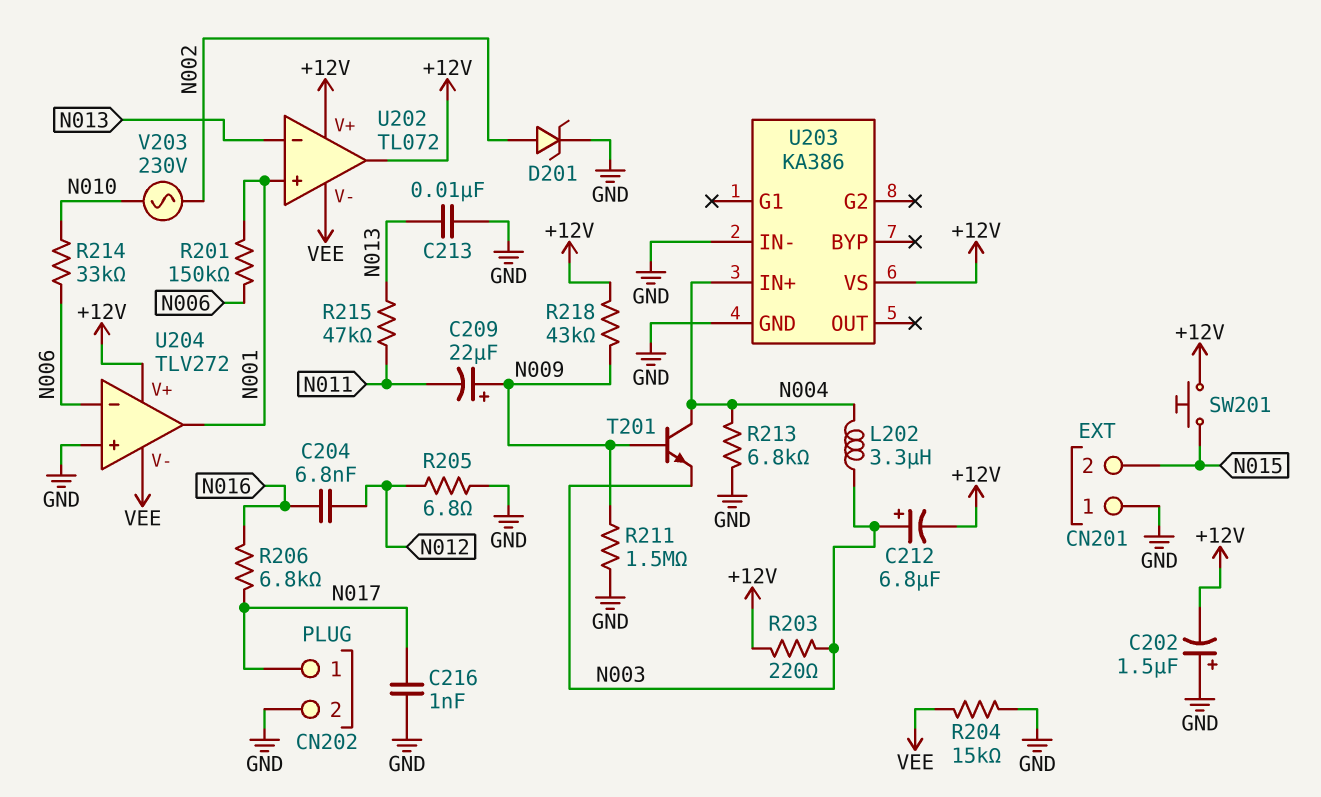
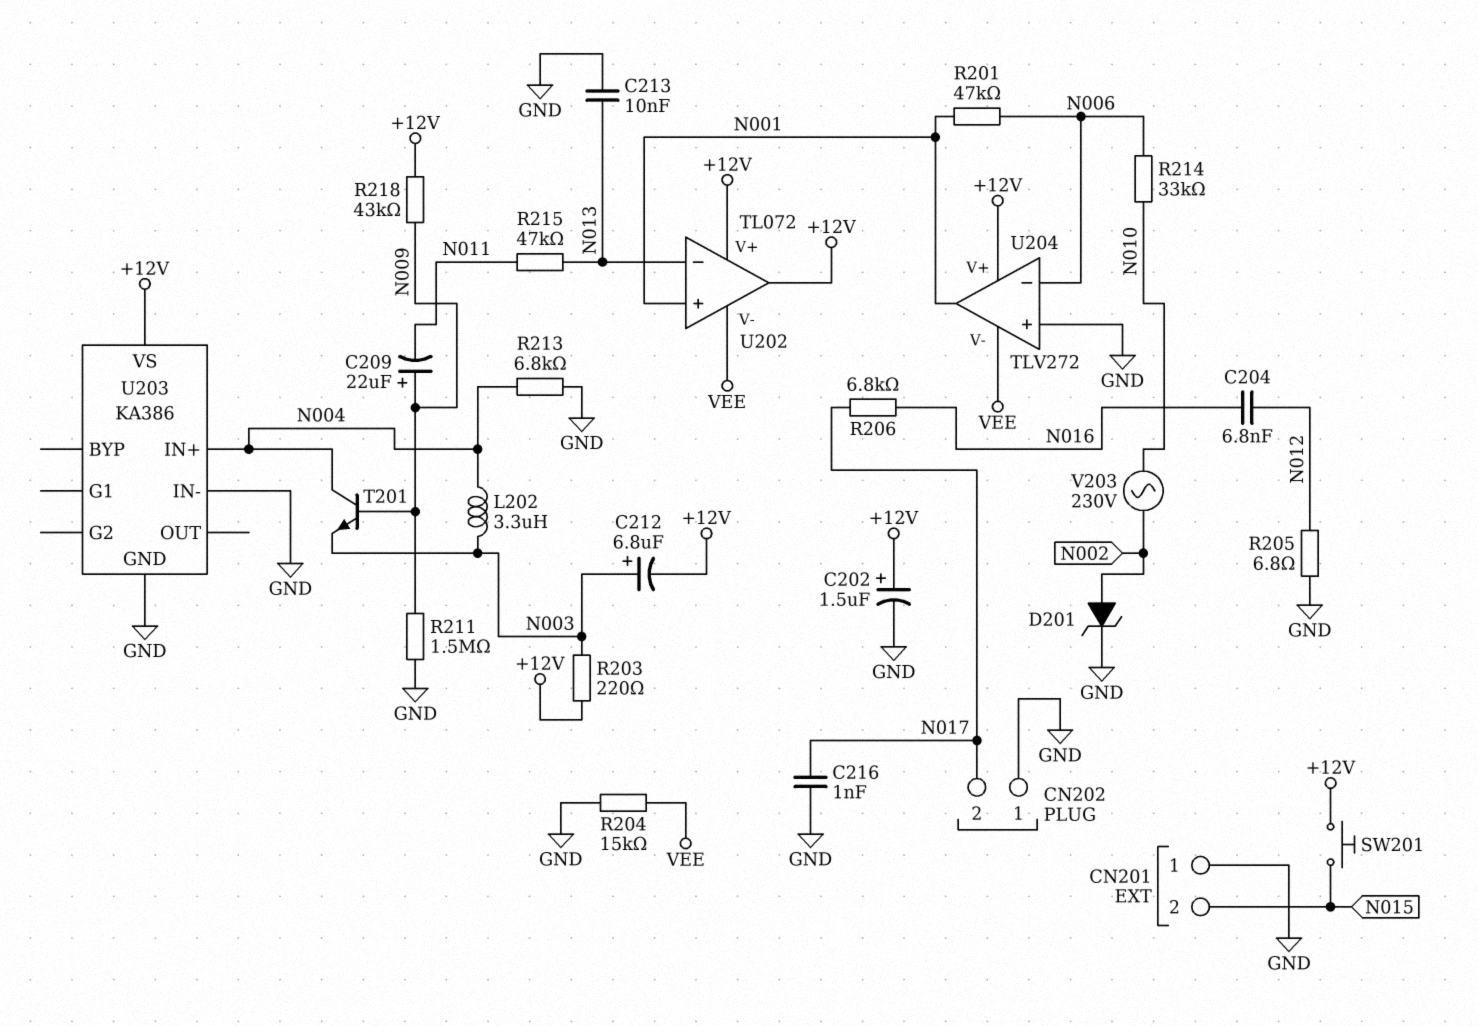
C202: 1.5uF (plus GND, minus +12V) -> 1.5uF (plus +12V, minus GND)
CN202 pin 1: N017 -> GND
CN202 pin 2: GND -> N017
R201: 150k (N001, N006) -> 47k (N001, N006)

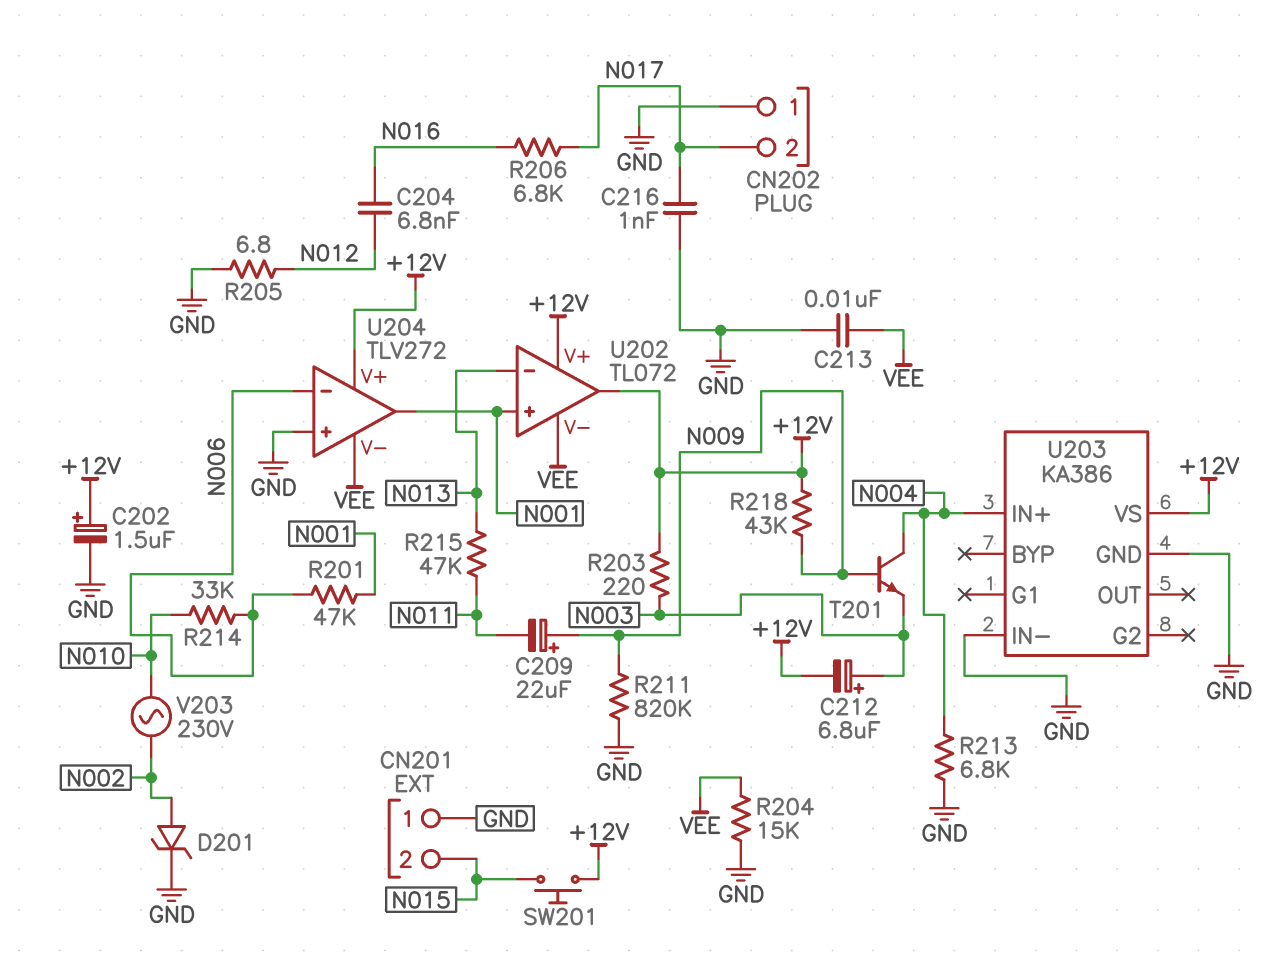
C213: 10nF (GND, N013) -> 10nF (GND, VEE)
L202: 3.3uH (N003, N004) -> none
R211: 1.5M (GND, N009) -> 820k (GND, N009)

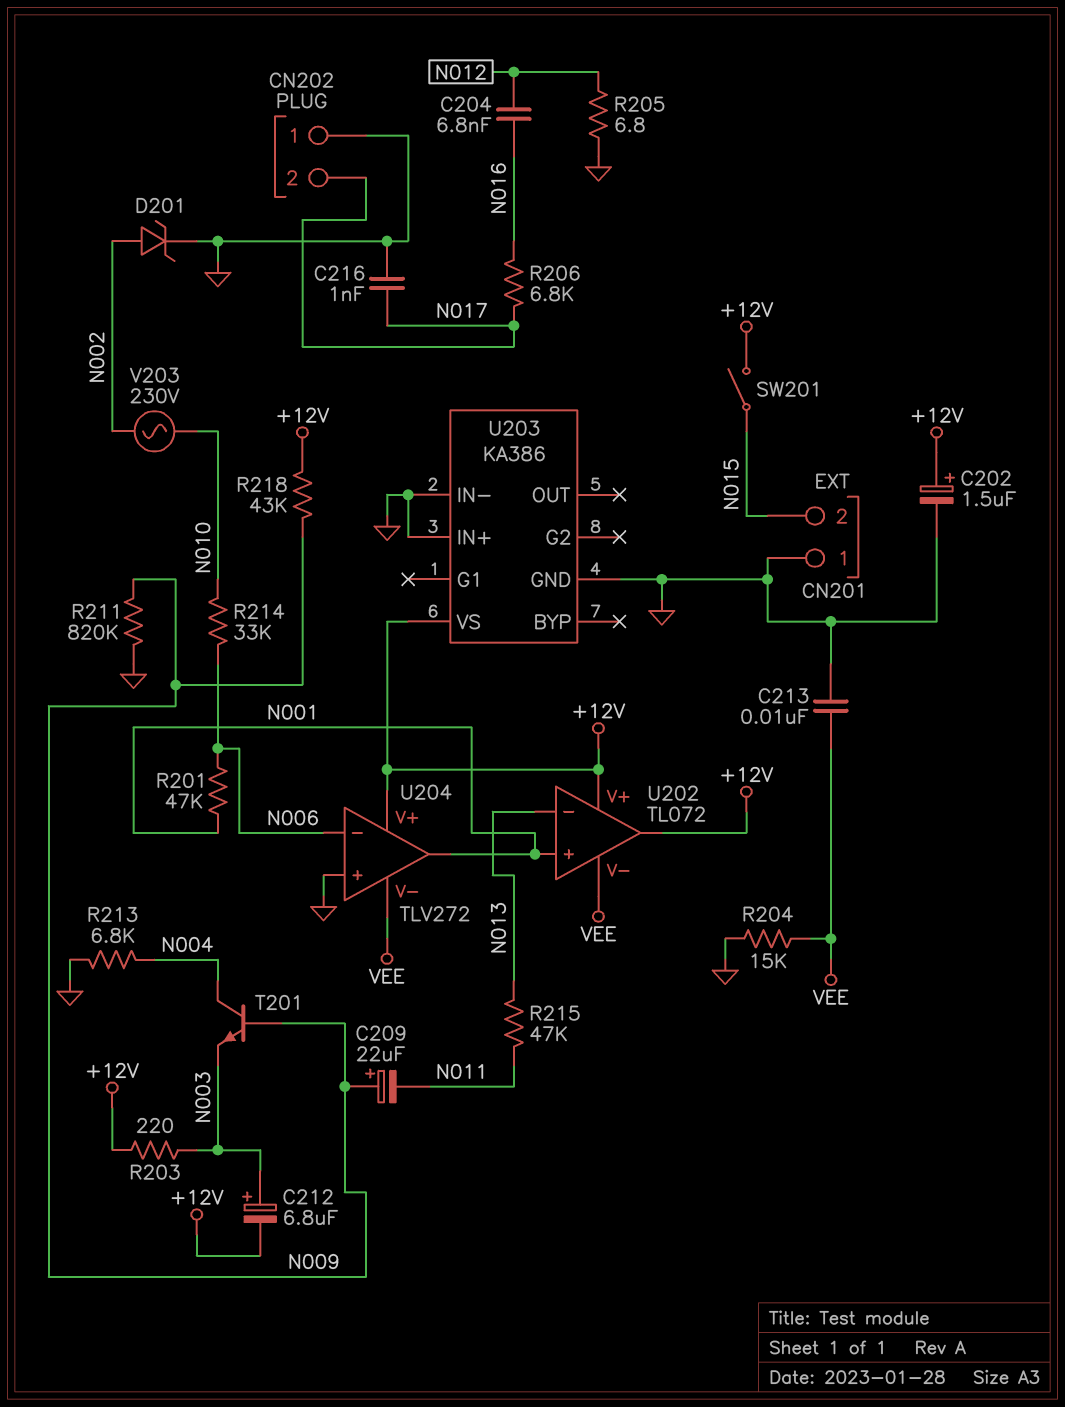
SW201: button (+12V, N015) -> switch (+12V, N015)
U203 pin IN+: N004 -> GND

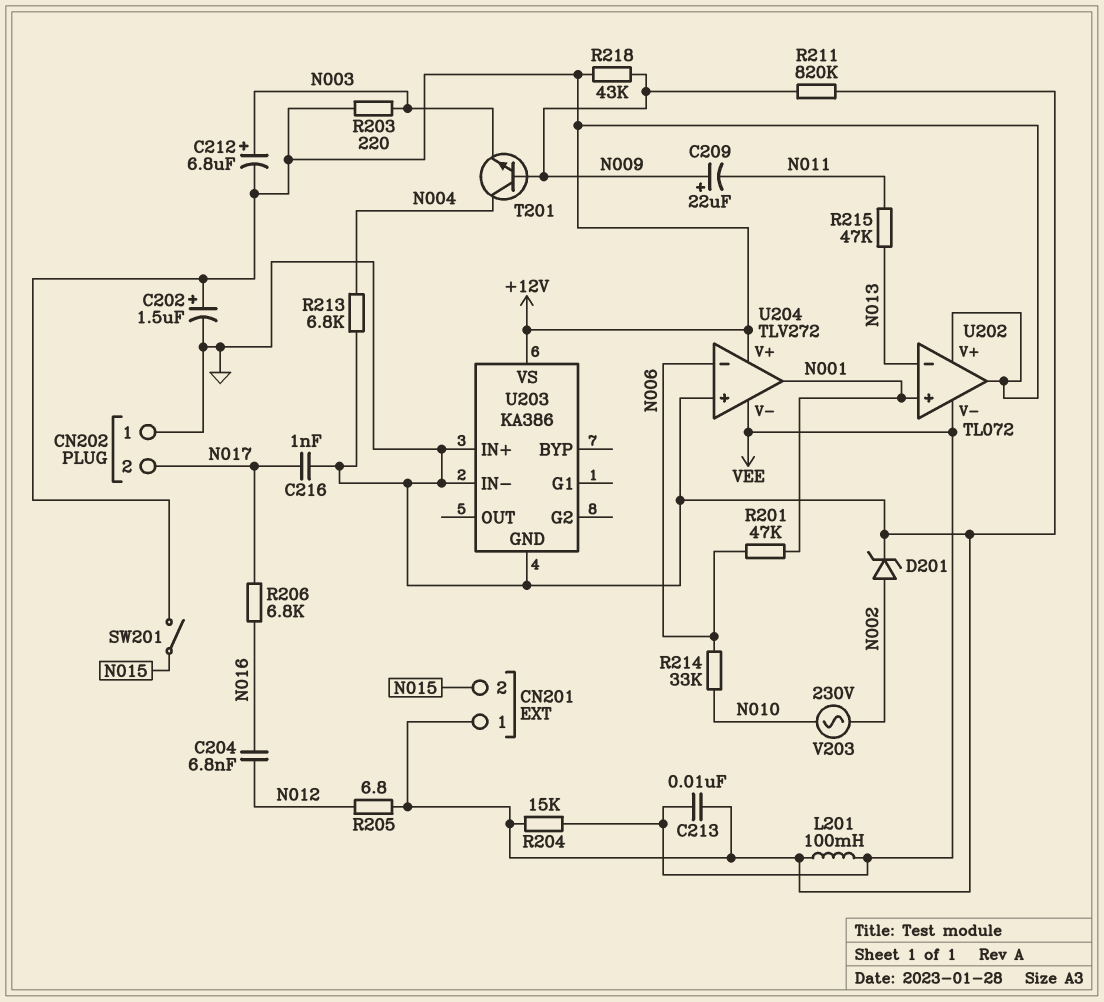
L201: none -> 100mH (GND, VEE)

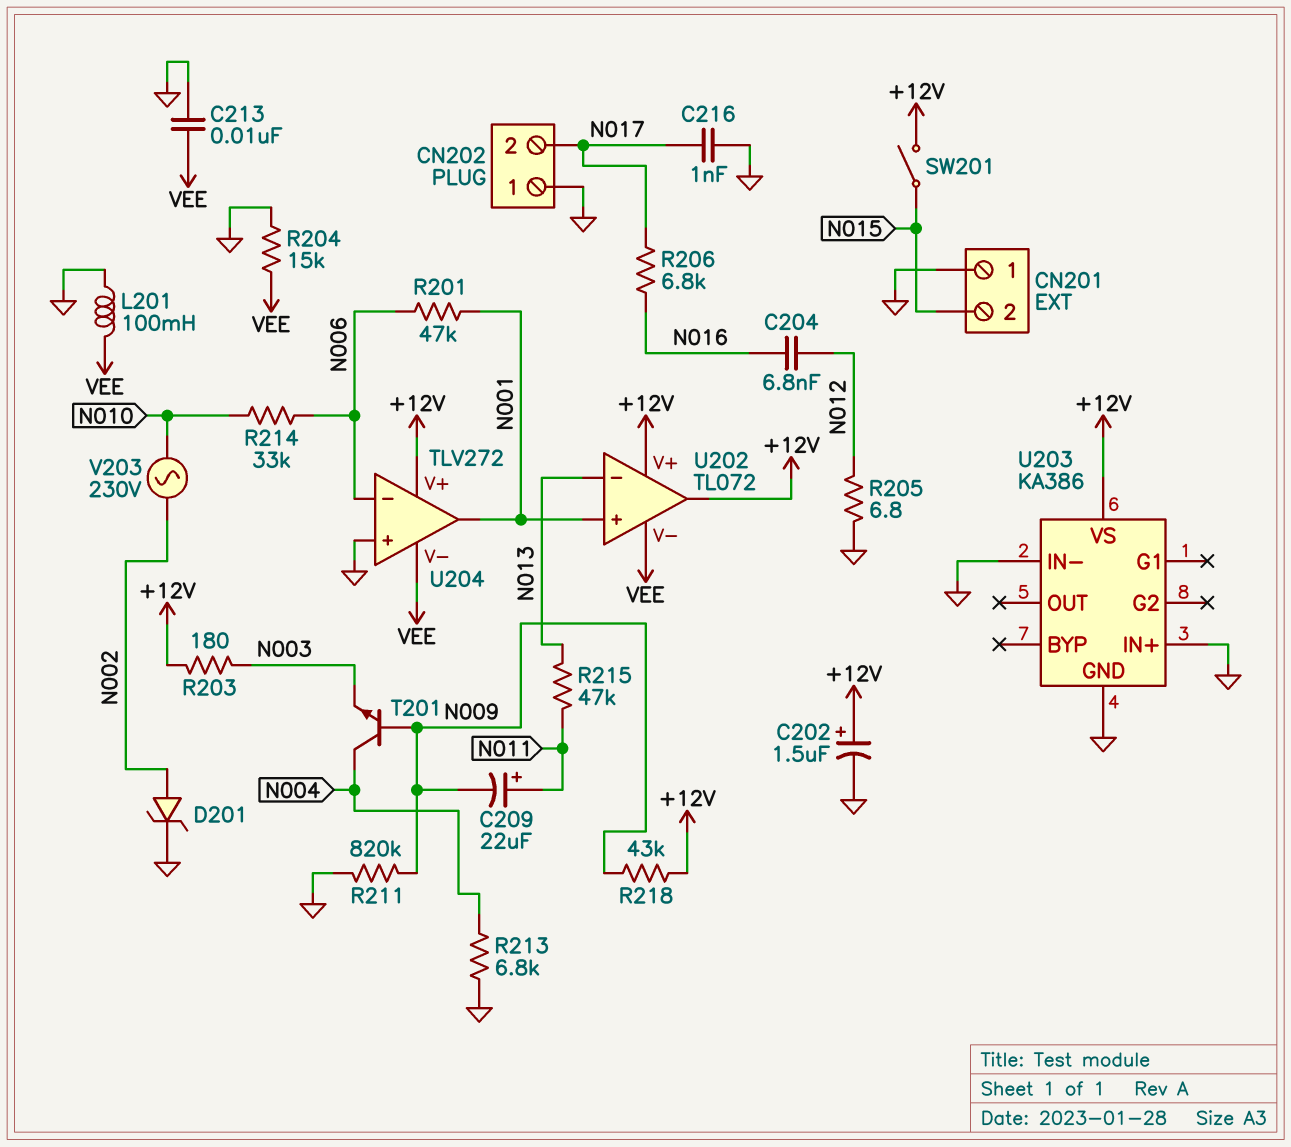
C209: 22uF (plus N009, minus N011) -> 22uF (plus N011, minus N009)
C212: 6.8uF (plus N003, minus +12V) -> none
R203: 220 (+12V, N003) -> 180 (+12V, N003)

